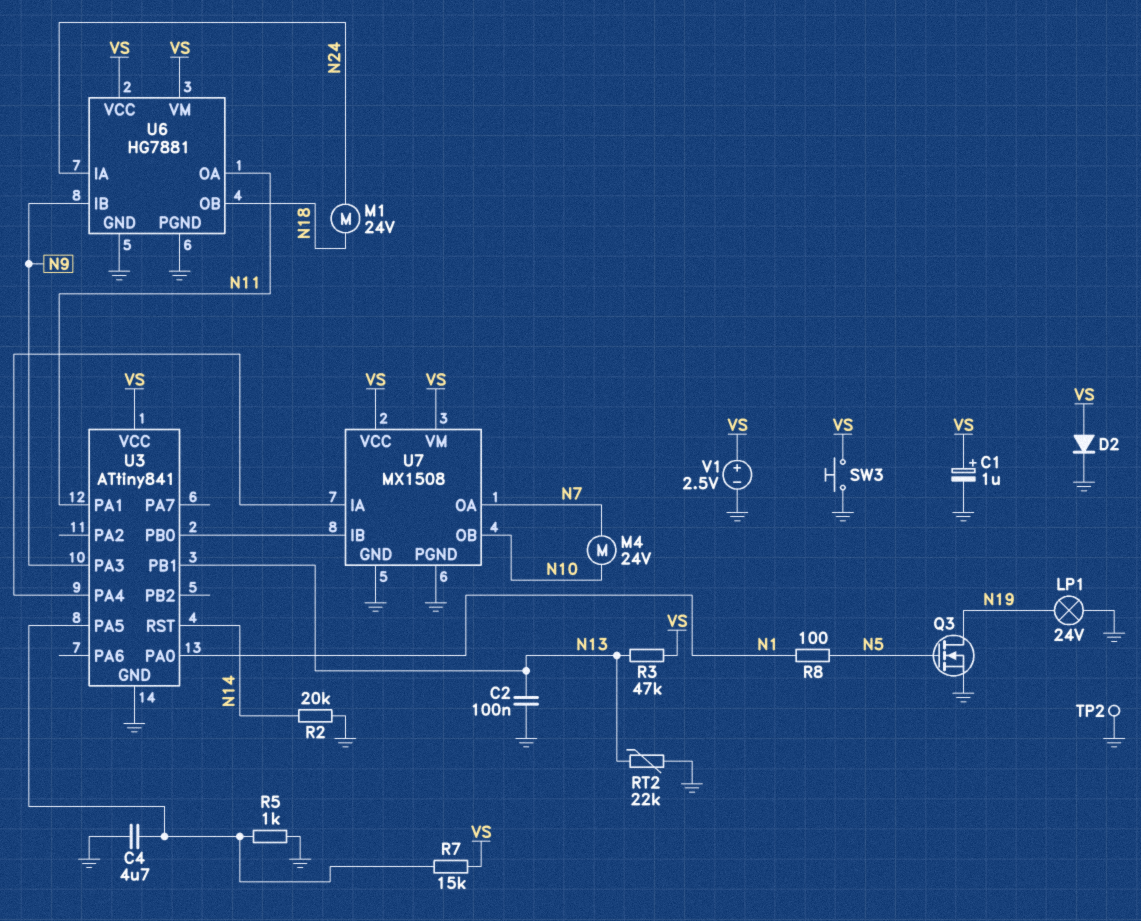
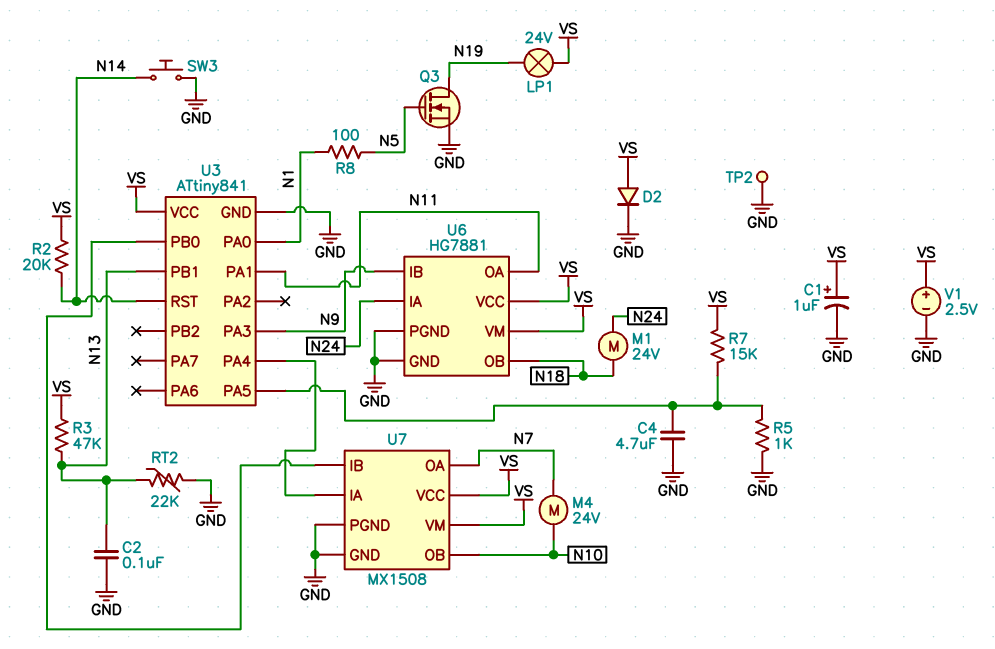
LP1: lamp 24V (GND, N19) -> lamp 24V (N19, VS)
R2: 20k (GND, N14) -> 20k (N14, VS)
SW3: button (GND, VS) -> button (GND, N14)

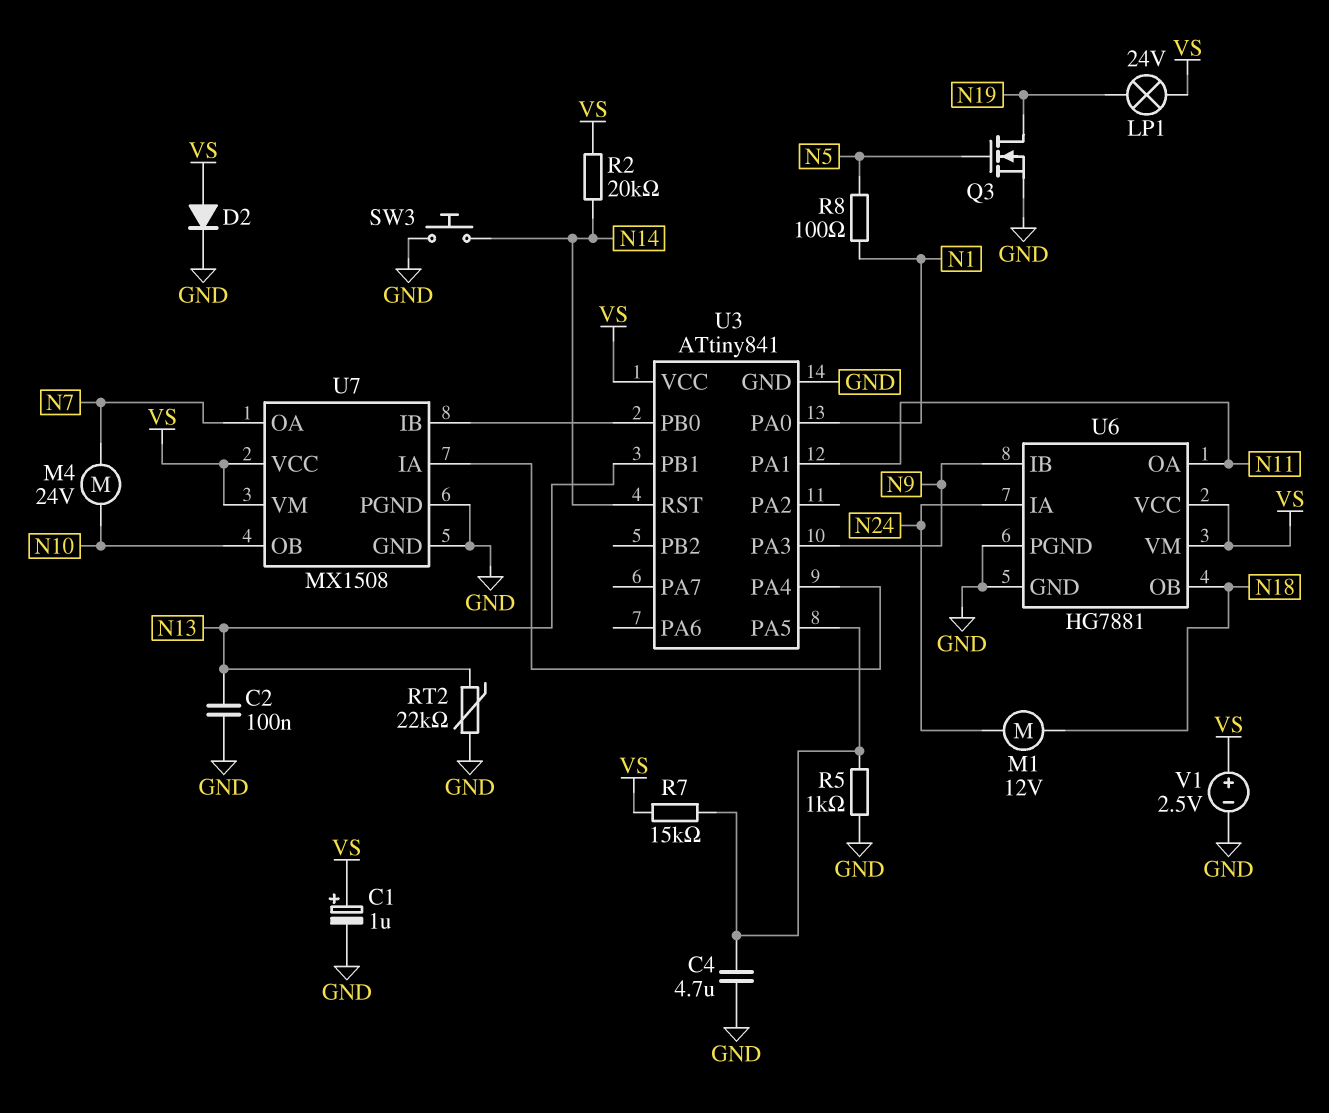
M1: motor 24V (N18, N24) -> motor 12V (N18, N24)
R3: 47k (N13, VS) -> none
TP2: test point (GND) -> none

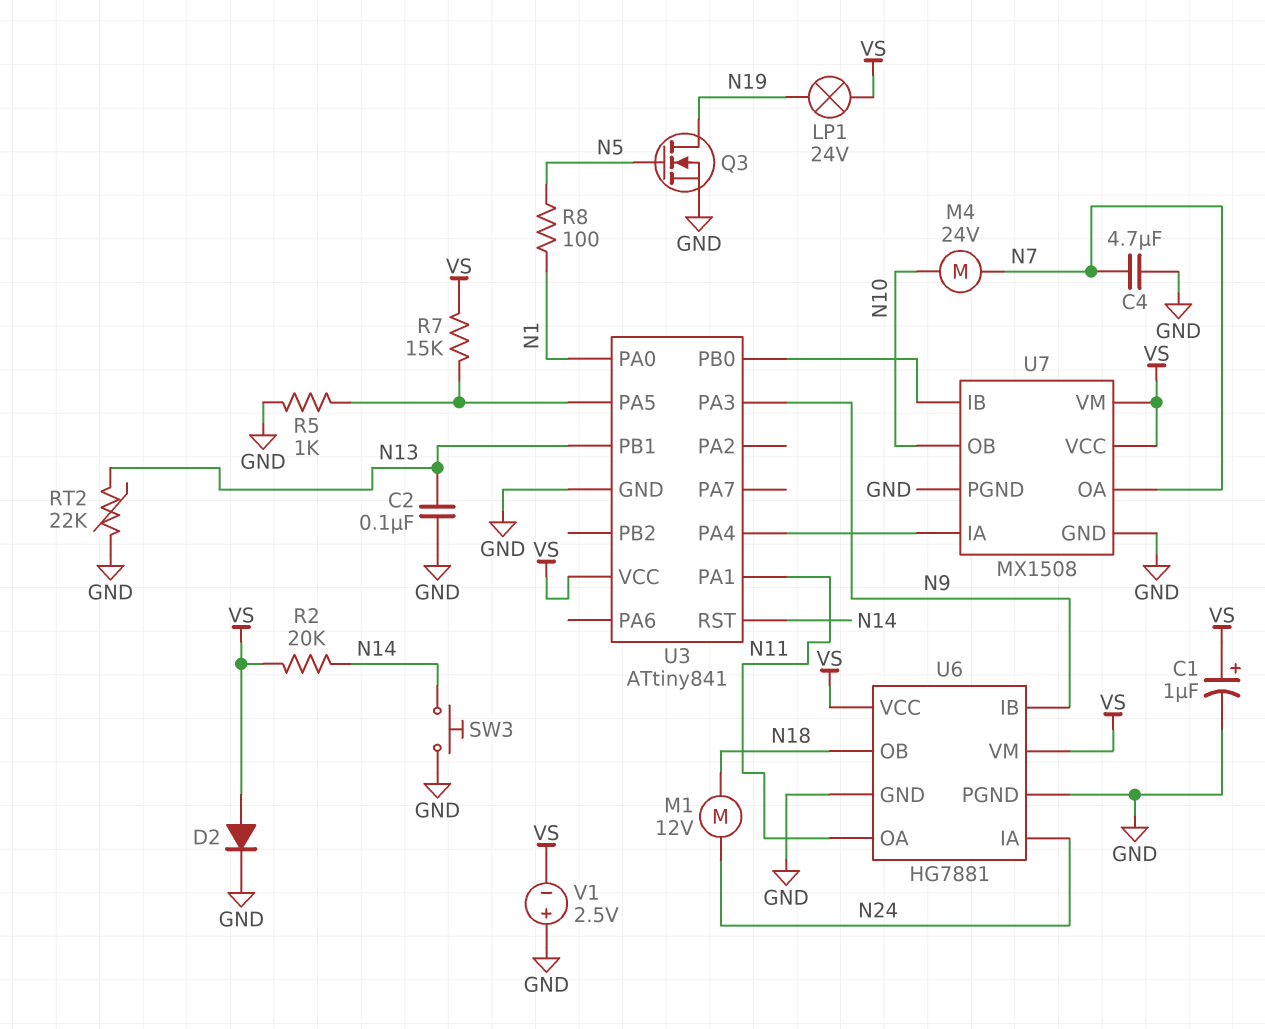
C4: 4.7uF (GND, U3/PA5) -> 4.7uF (GND, N7)
V1: 2.5V (plus VS, minus GND) -> 2.5V (plus GND, minus VS)

